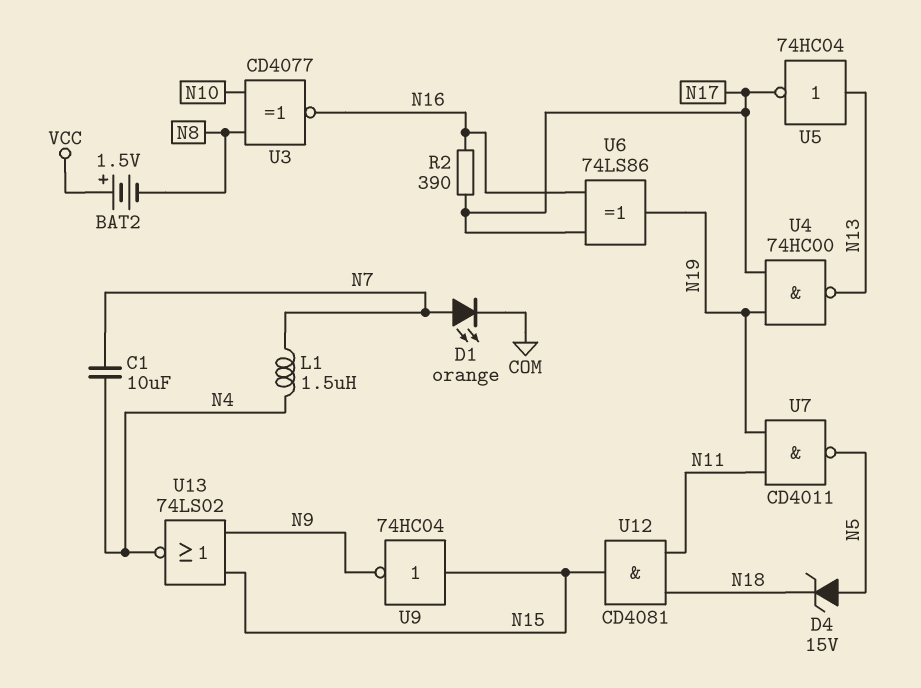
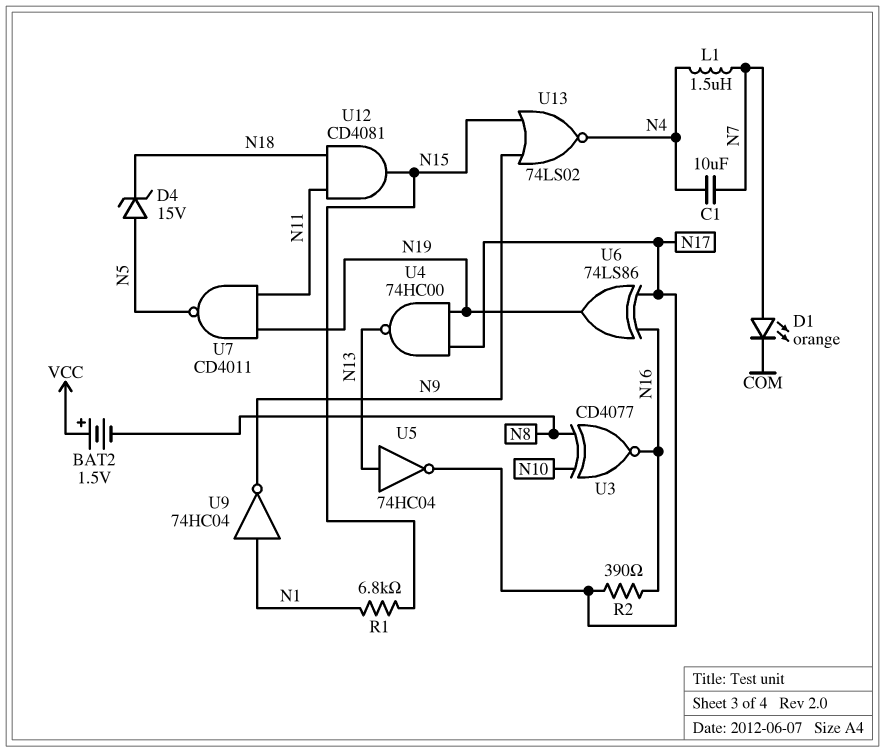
R1: none -> 6.8k (N1, N15)
U9: NOT 74HC04 (in N15, out N9) -> NOT 74HC04 (in N1, out N9)

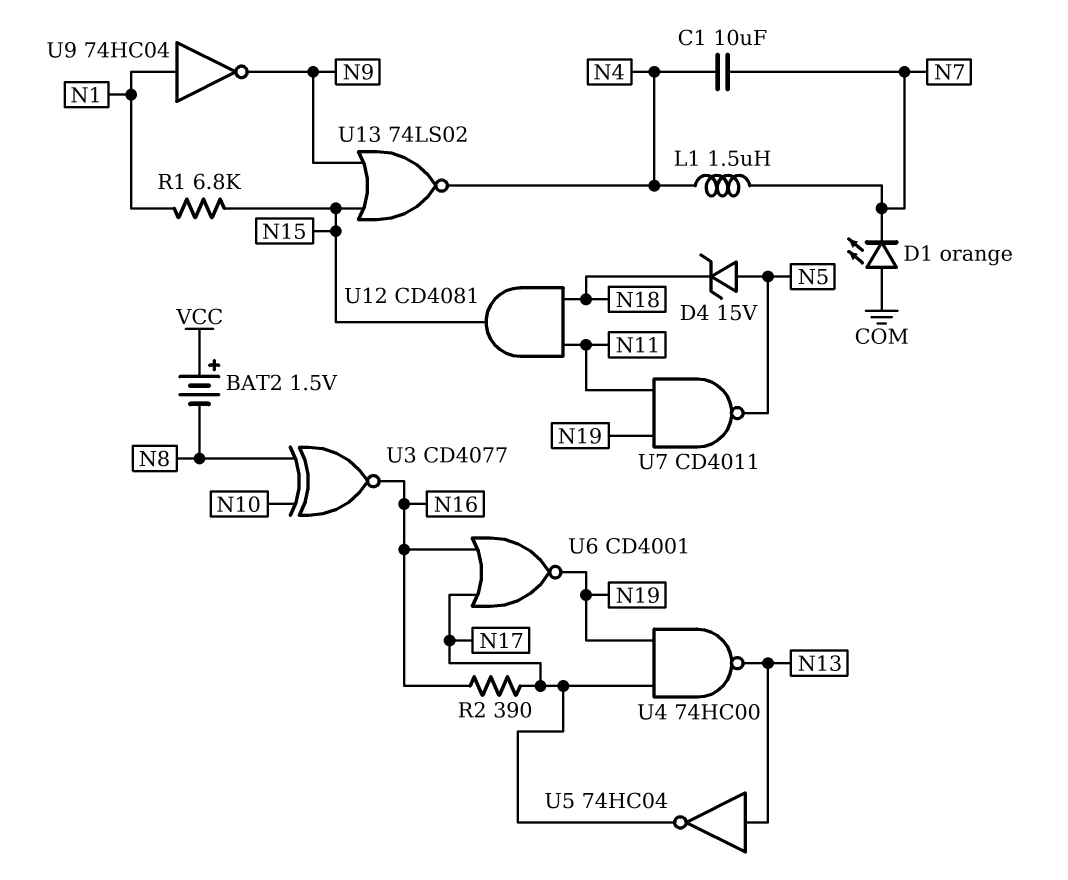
D1: LED orange (A N7, K COM) -> LED orange (A COM, K N7)
U6: XOR 74LS86 (in N16, in N17, out N19) -> NOR CD4001 (in N16, in N17, out N19)

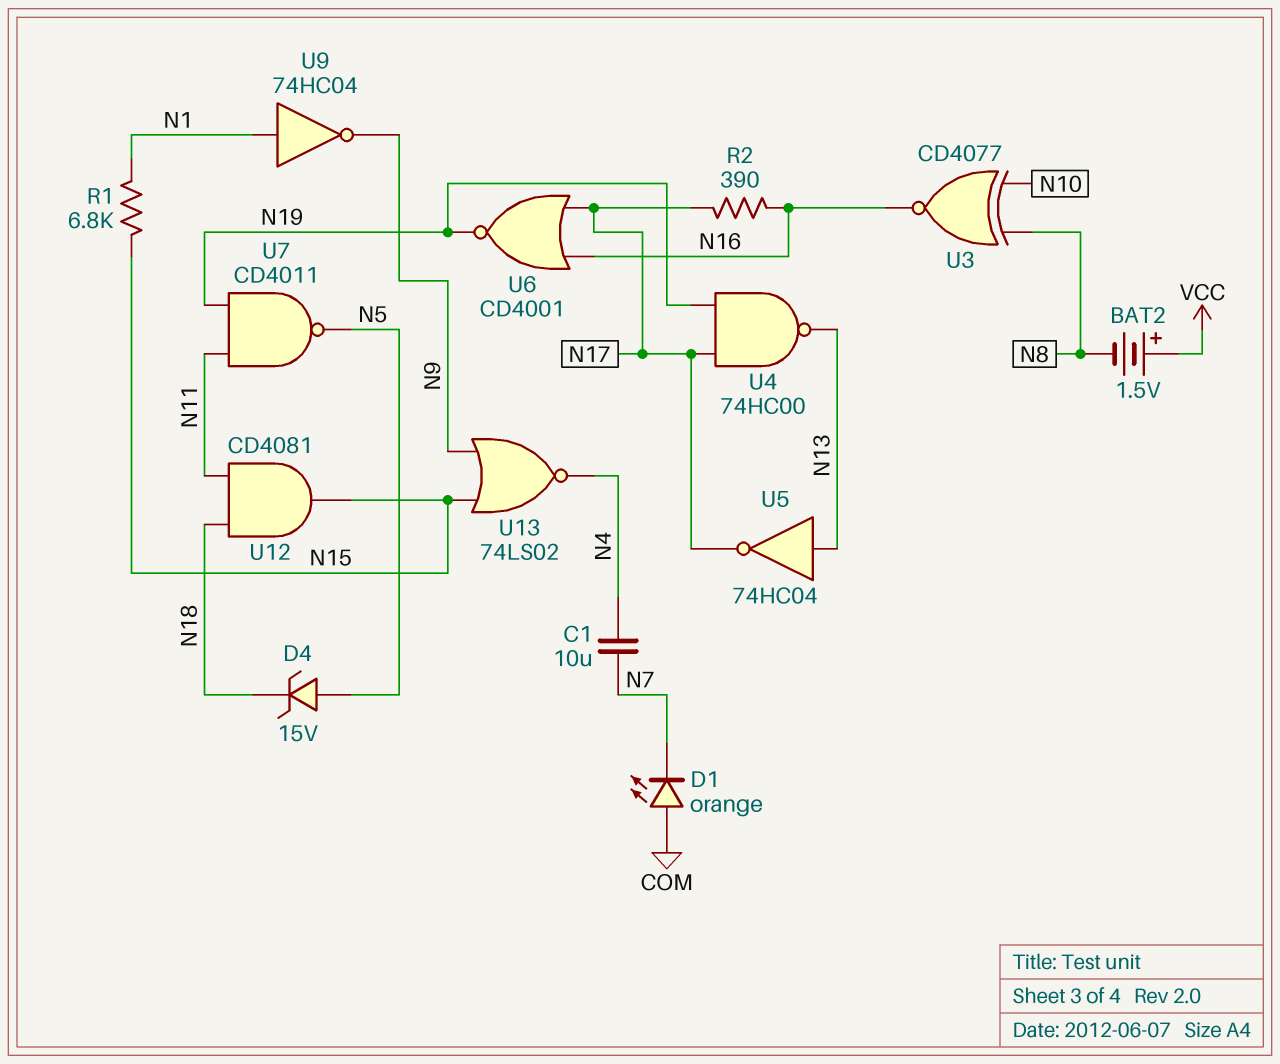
L1: 1.5uH (N4, N7) -> none

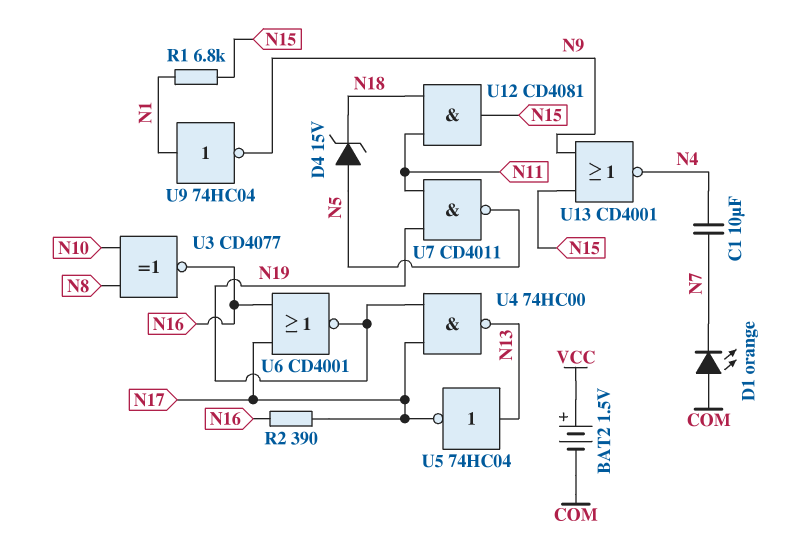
BAT2: 1.5V (plus VCC, minus N8) -> 1.5V (plus VCC, minus COM)
U13: NOR 74LS02 (in N9, in N15, out N4) -> NOR CD4001 (in N9, in N15, out N4)

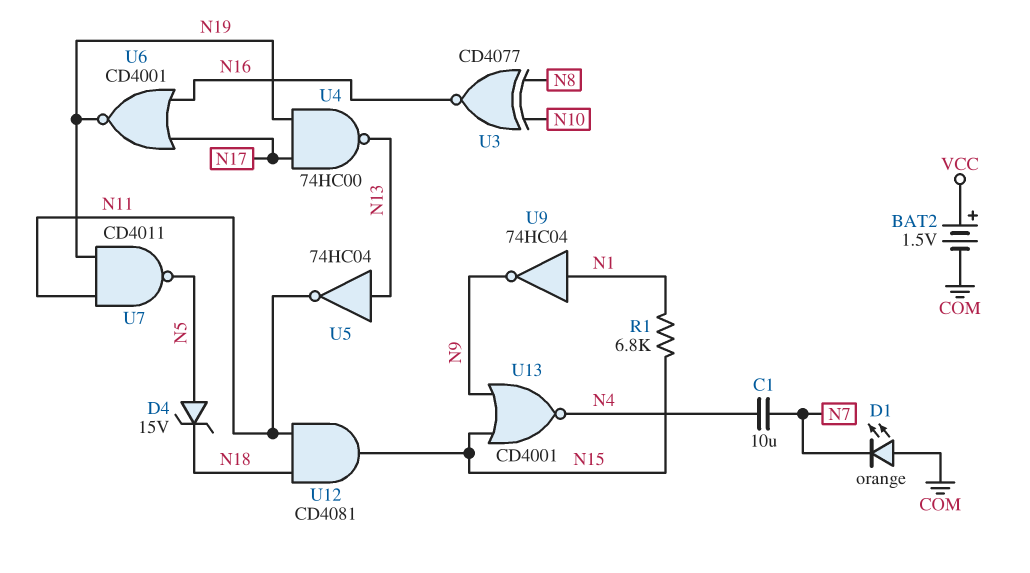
R2: 390 (N16, N17) -> none
U5: NOT 74HC04 (in N13, out N17) -> NOT 74HC04 (in N13, out N11)

